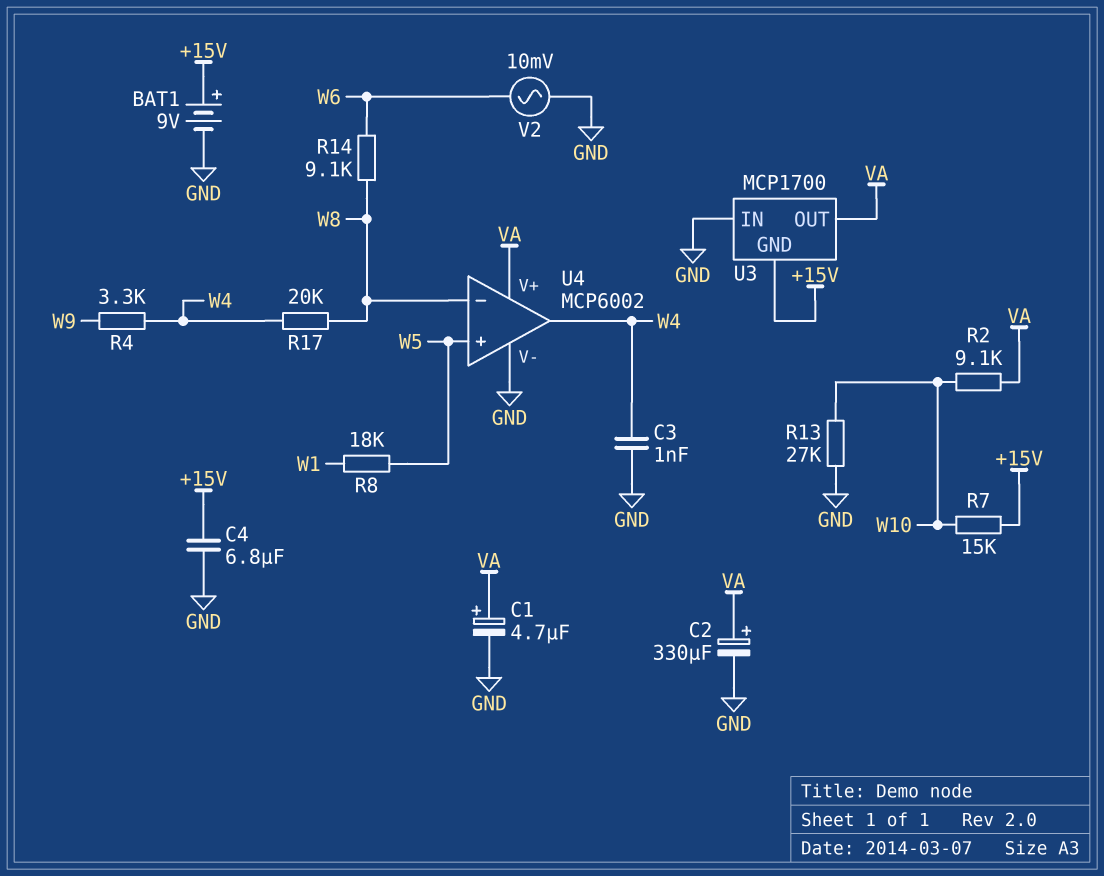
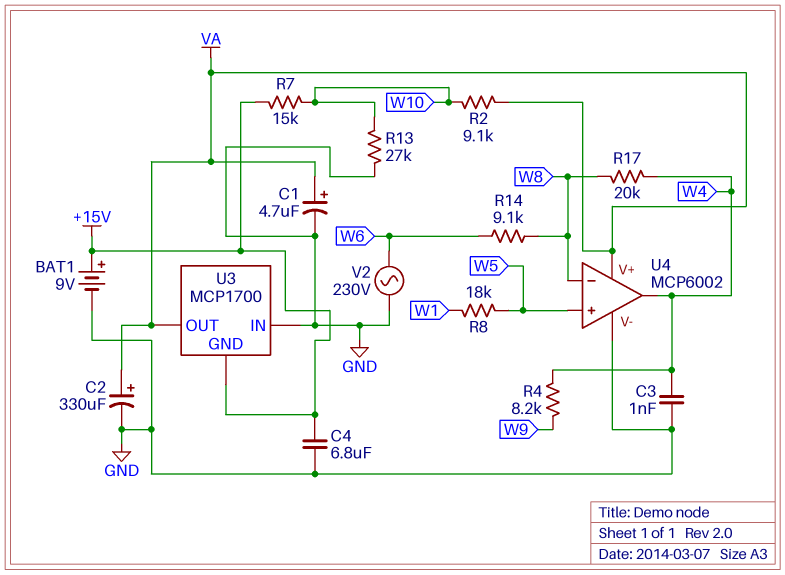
R4: 3.3k (W4, W9) -> 8.2k (W4, W9)
V2: AC 10mV (GND, W6) -> AC 230V (GND, W6)

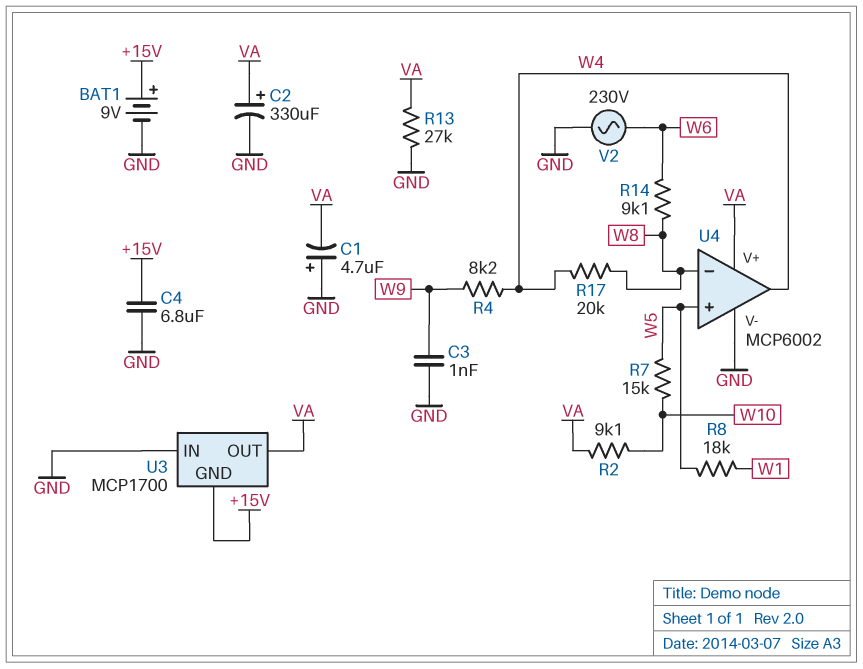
C1: 4.7uF (plus VA, minus GND) -> 4.7uF (plus GND, minus VA)
C3: 1nF (GND, W4) -> 1nF (GND, W9)
R7: 15k (+15V, W10) -> 15k (W5, W10)
R13: 27k (GND, W10) -> 27k (GND, VA)

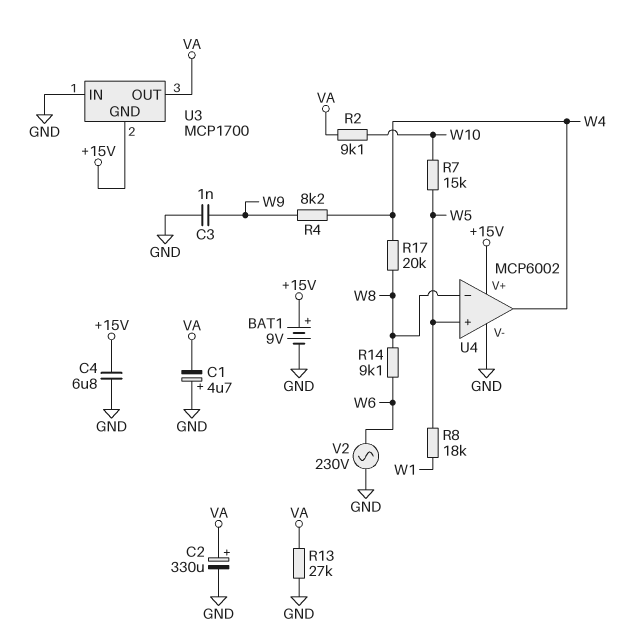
U4 pin V+: VA -> +15V

